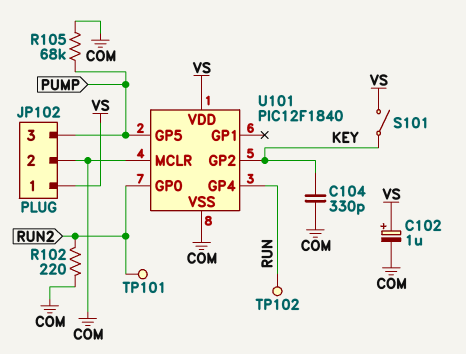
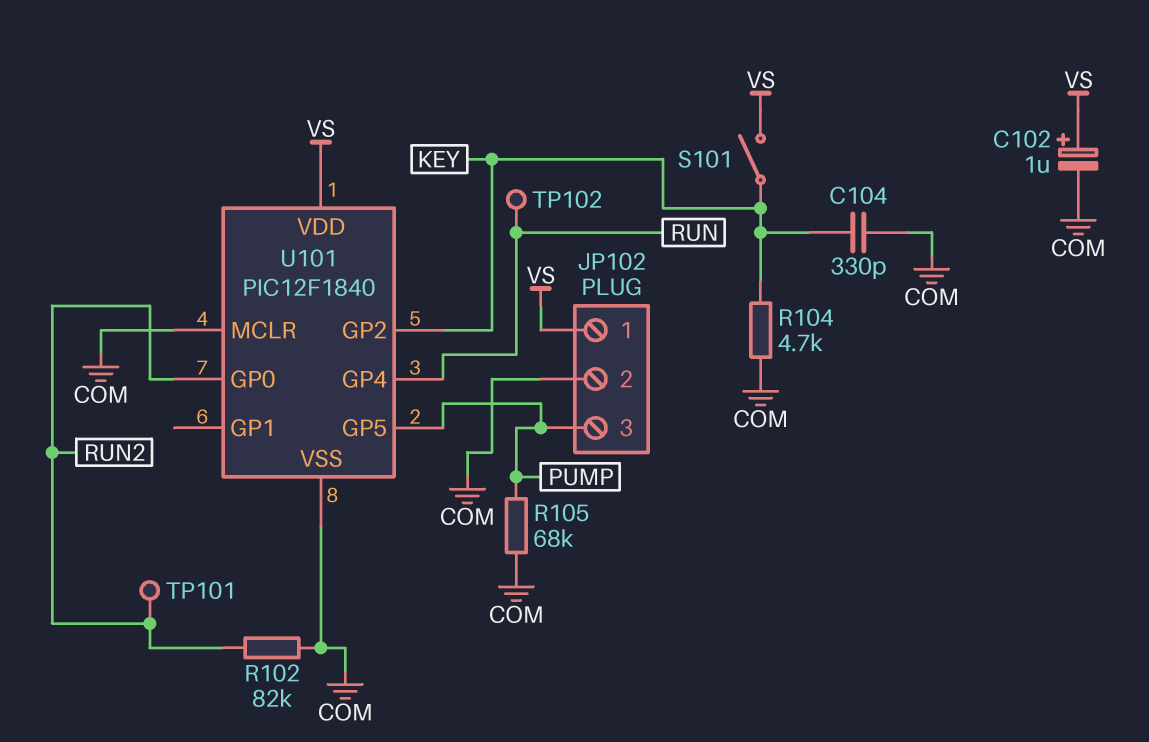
R102: 220 (COM, RUN2) -> 82k (COM, RUN2)
R104: none -> 4.7k (COM, KEY)

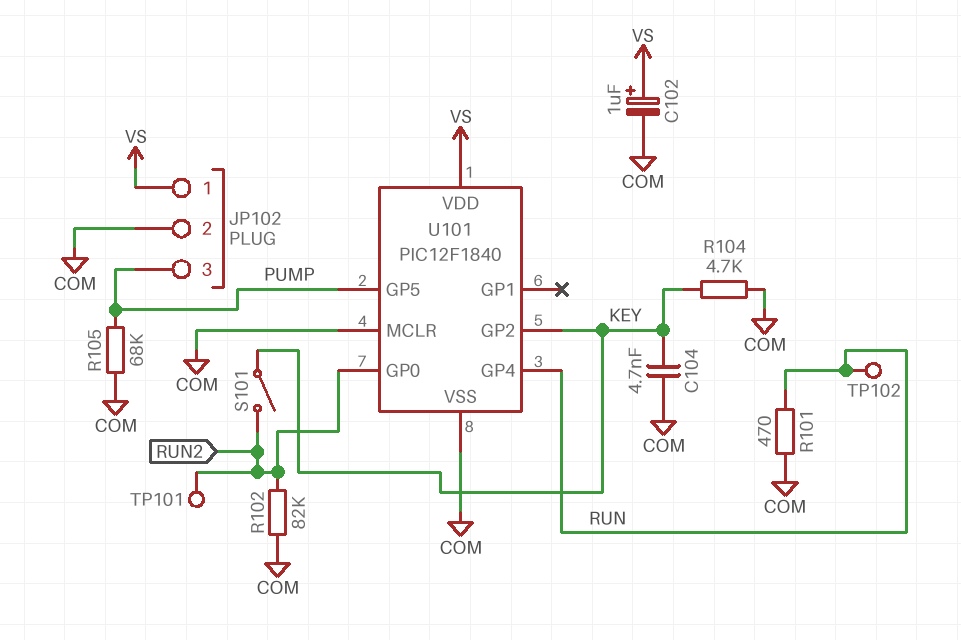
C104: 330pF (COM, KEY) -> 4.7nF (COM, KEY)
R101: none -> 470 (COM, RUN)
S101: switch (KEY, VS) -> switch (KEY, RUN2)

